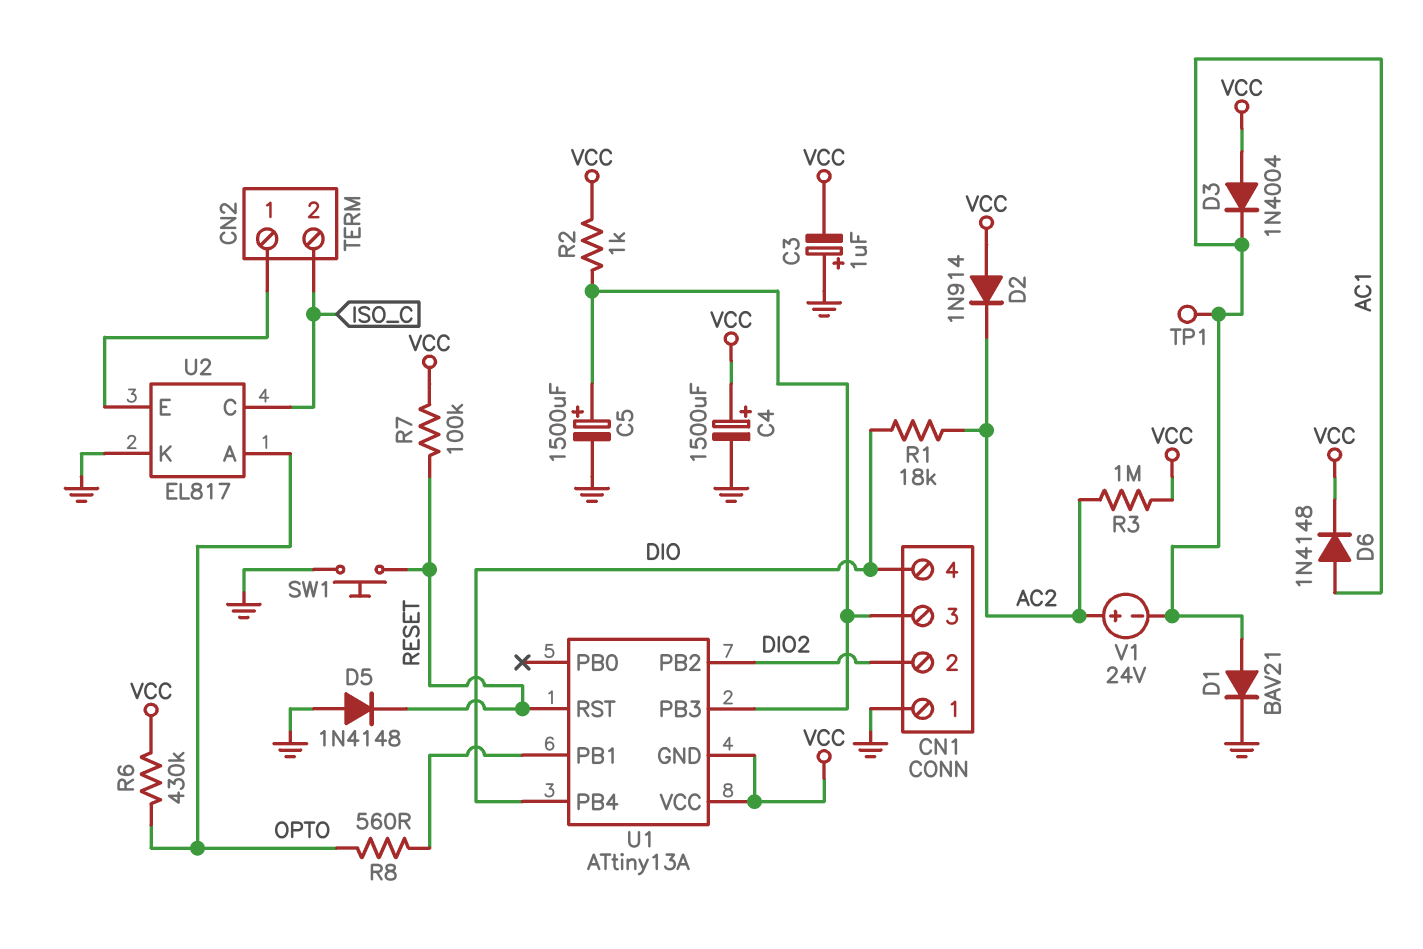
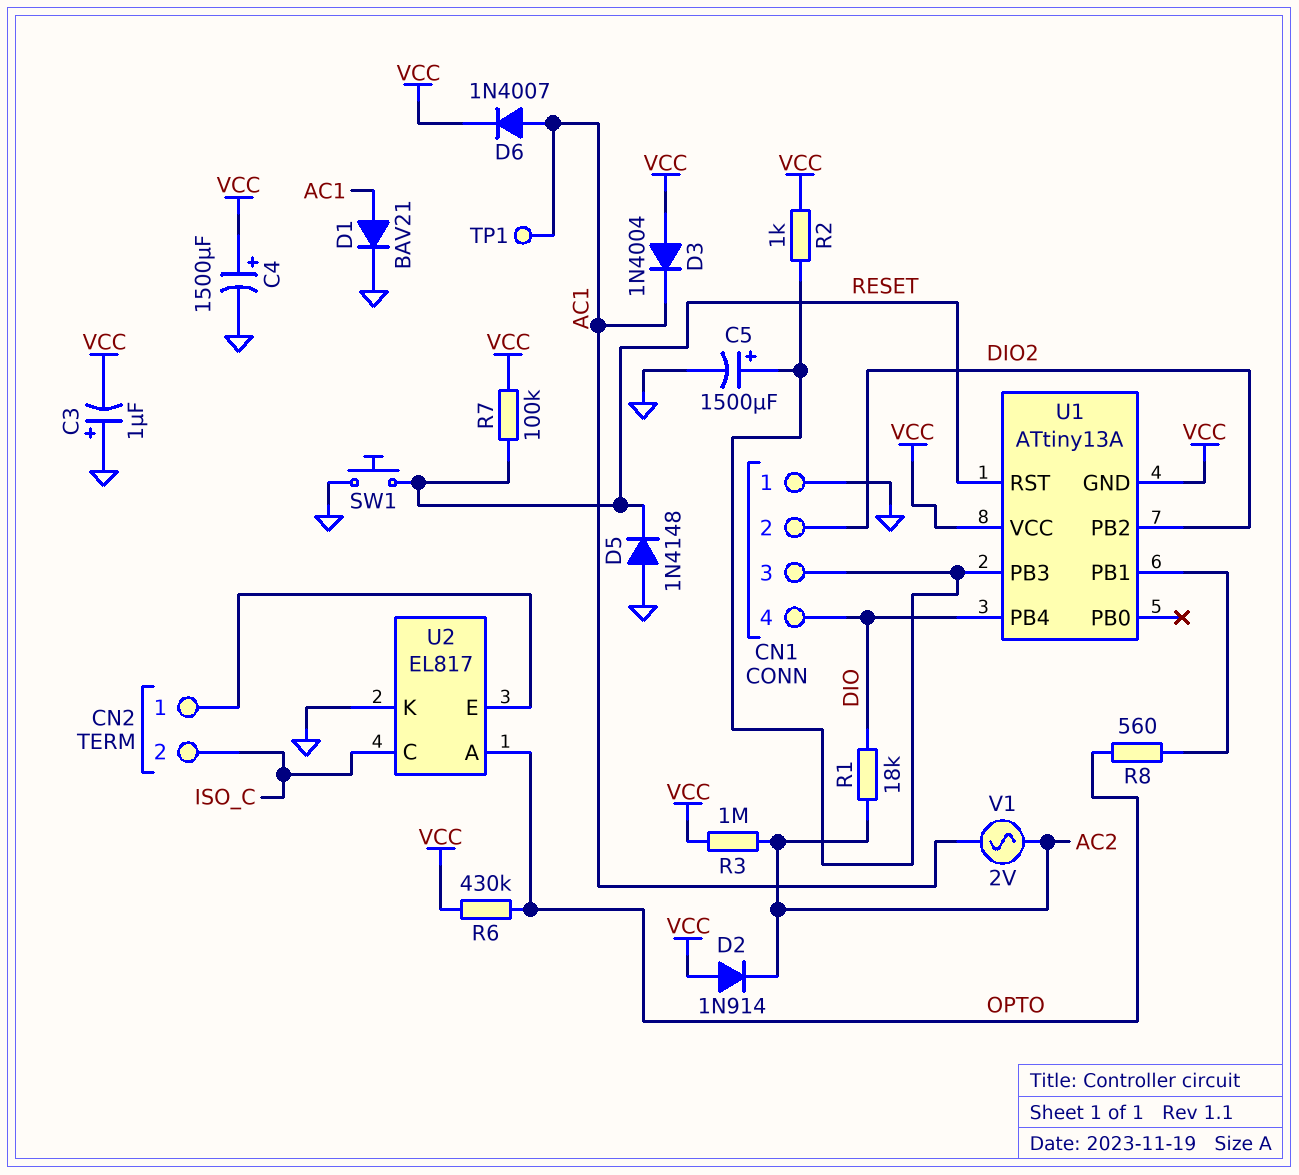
D6: diode 1N4148 (A AC1, K VCC) -> diode 1N4007 (A AC1, K VCC)
V1: 24V (plus AC2, minus AC1) -> AC 2V (AC1, AC2)

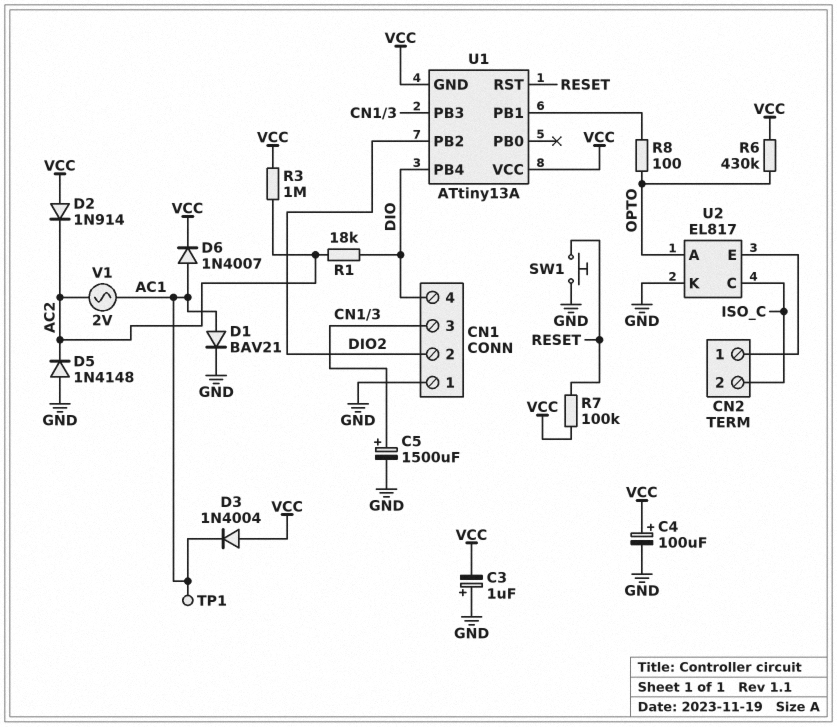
C4: 1500uF (plus VCC, minus GND) -> 100uF (plus VCC, minus GND)
D5: diode 1N4148 (A GND, K RESET) -> diode 1N4148 (A GND, K AC2)
R2: 1k (CN1/3, VCC) -> none
R8: 560 (OPTO, U1/PB1) -> 100 (OPTO, U1/PB1)

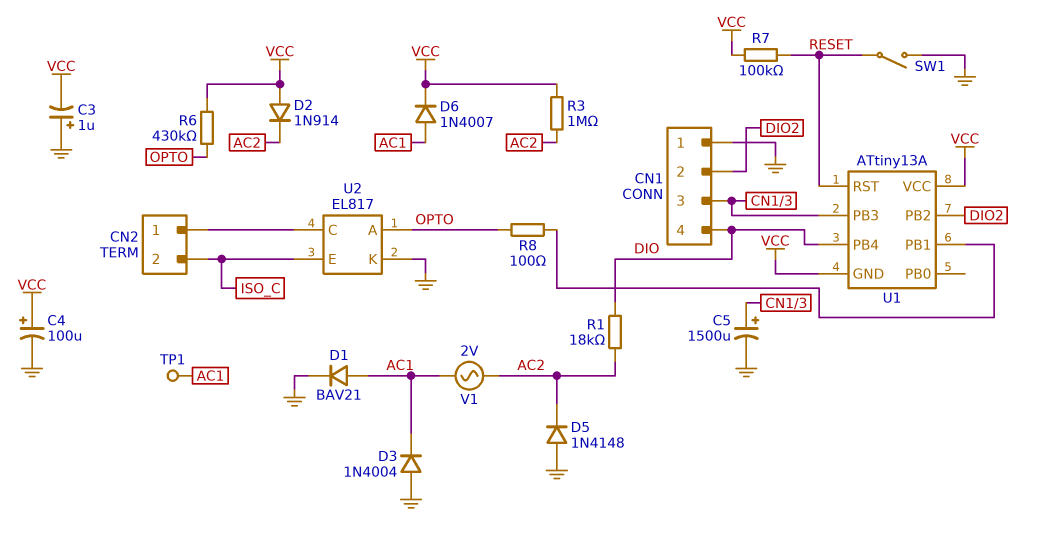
D3: diode 1N4004 (A VCC, K AC1) -> diode 1N4004 (A GND, K AC1)
SW1: button (GND, RESET) -> switch (GND, RESET)
U2 pin C: ISO_C -> CN2/1
U2 pin E: CN2/1 -> ISO_C

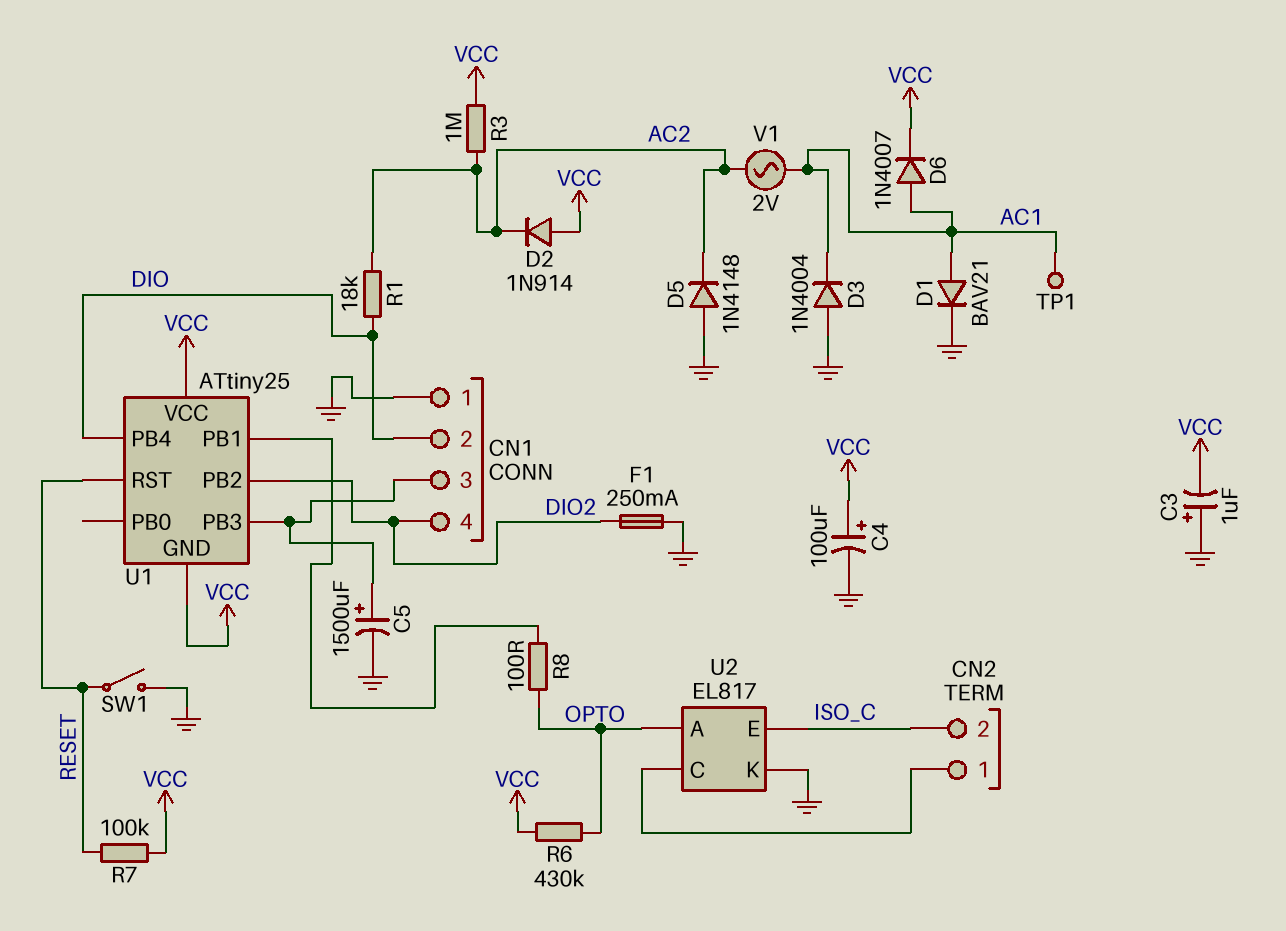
CN1 pin 2: DIO2 -> DIO
CN1 pin 4: DIO -> DIO2
F1: none -> 250mA (DIO2, GND)
U1: ATtiny13A -> ATtiny25

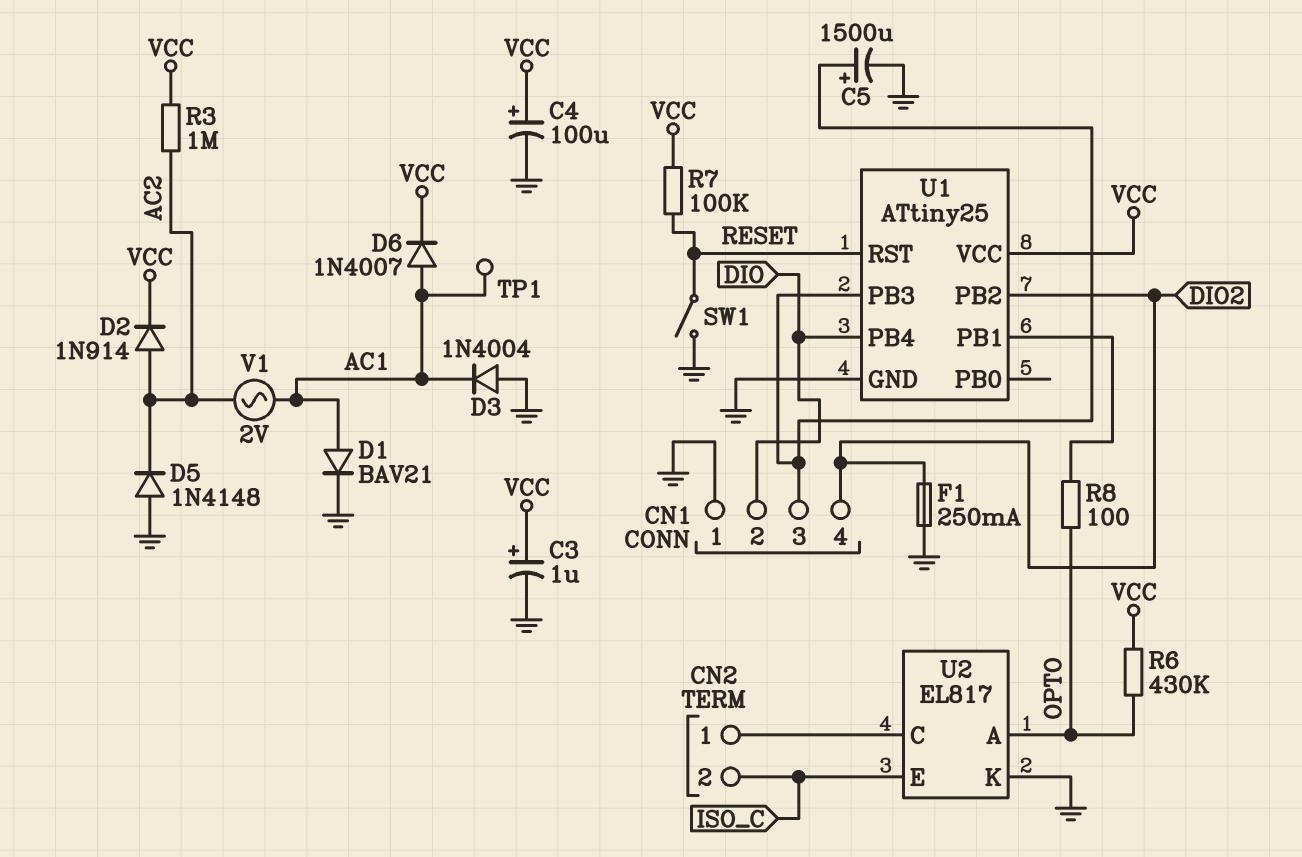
C3: 1uF (plus GND, minus VCC) -> 1uF (plus VCC, minus GND)
D2: diode 1N914 (A VCC, K AC2) -> diode 1N914 (A AC2, K VCC)
R1: 18k (AC2, DIO) -> none
U1 pin GND: VCC -> GND

